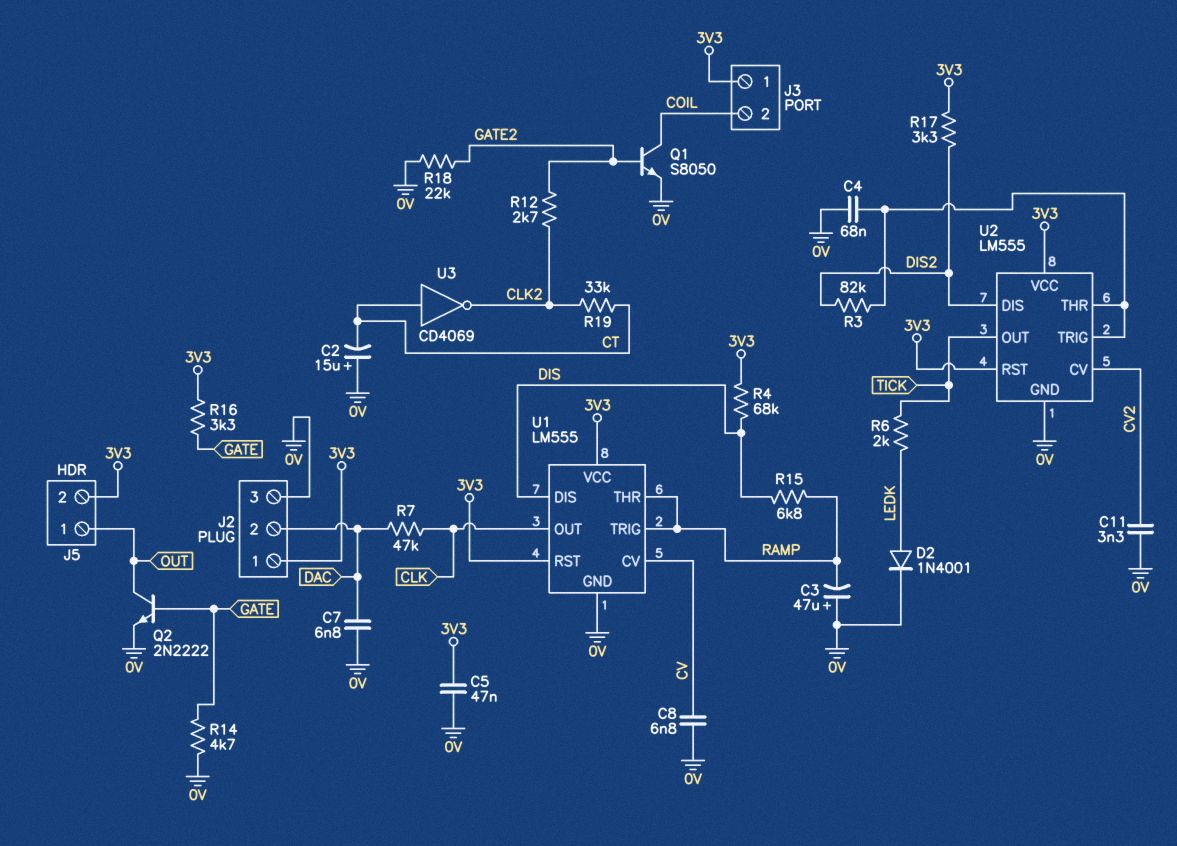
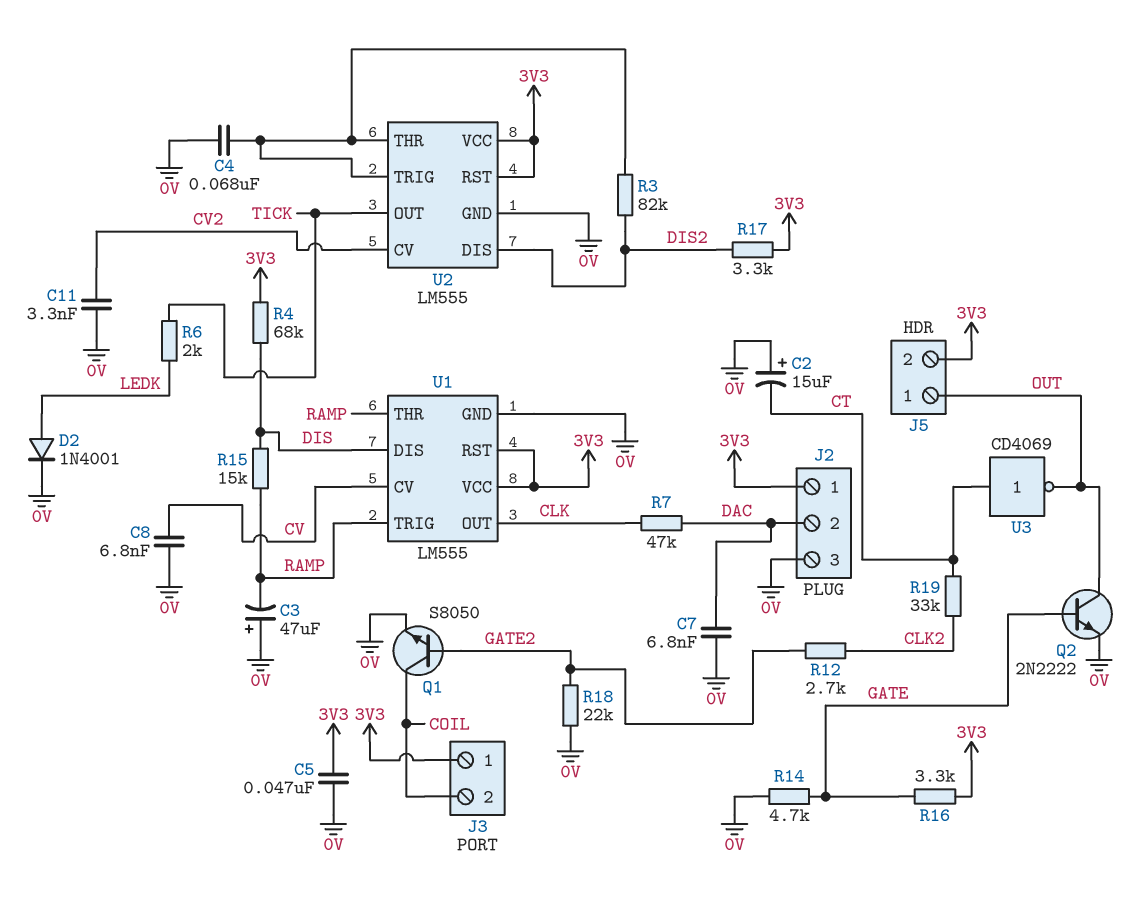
R15: 6.8k (DIS, RAMP) -> 15k (DIS, RAMP)
U3: NOT CD4069 (in CT, out CLK2) -> NOT CD4069 (in CT, out OUT)

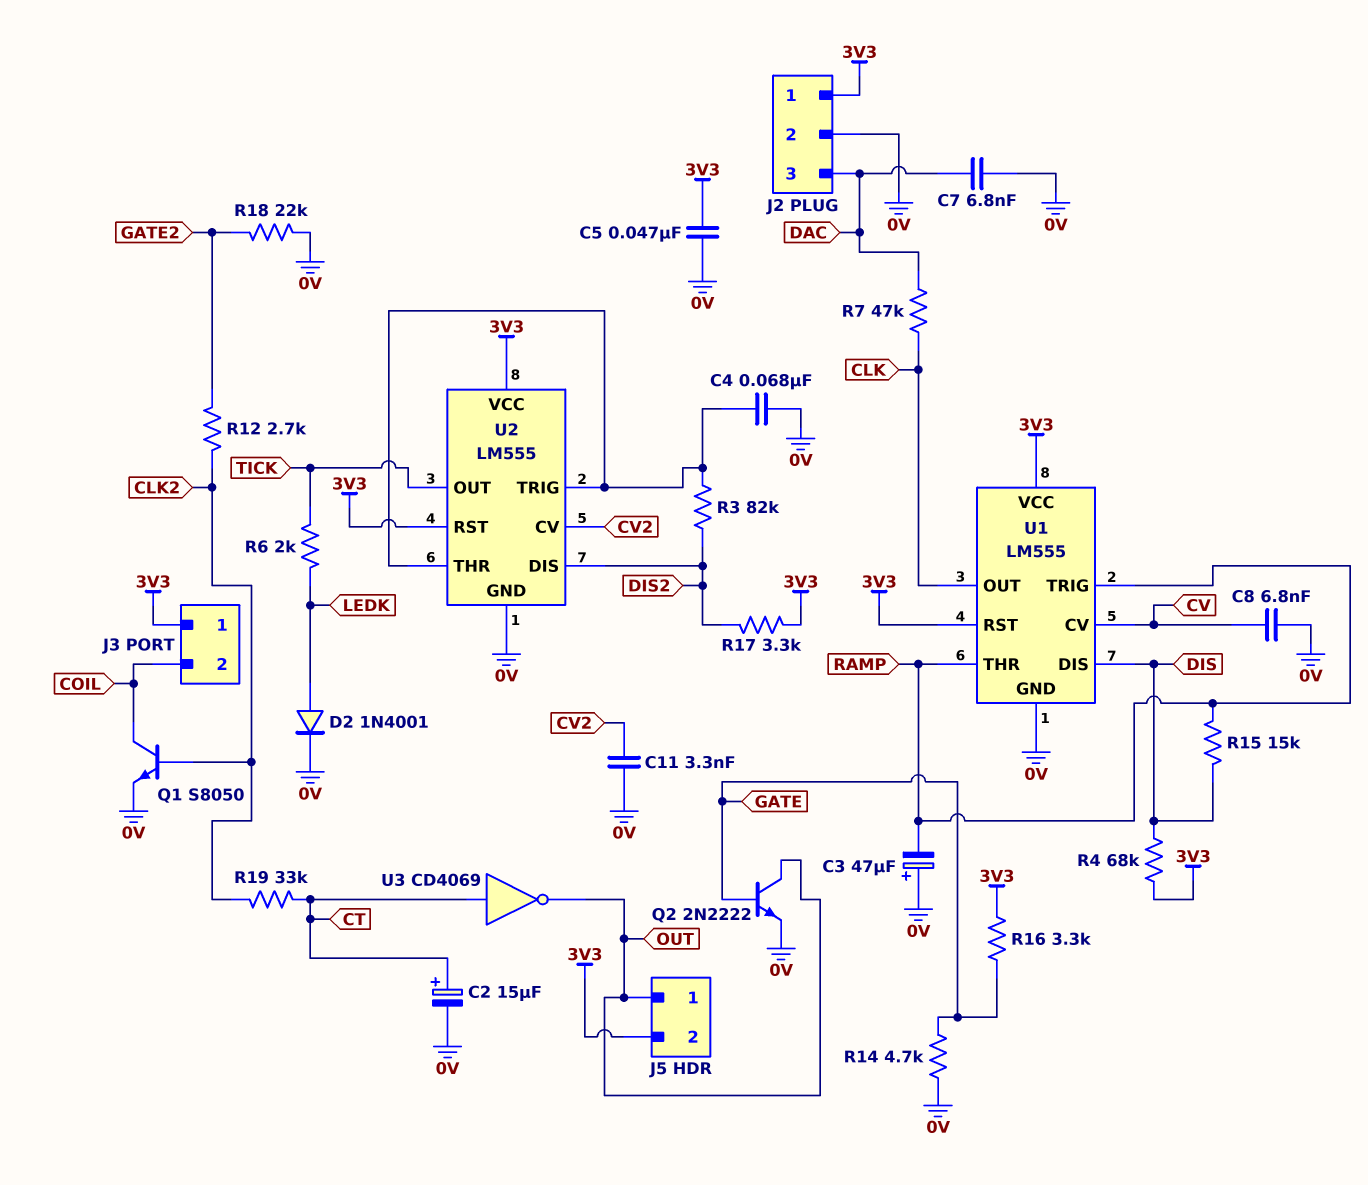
C2: 15uF (plus 0V, minus CT) -> 15uF (plus CT, minus 0V)
J2 pin 2: DAC -> 0V
J2 pin 3: 0V -> DAC
Q1: NPN S8050 (B GATE2, C COIL, E 0V) -> NPN S8050 (B CLK2, C COIL, E 0V)

